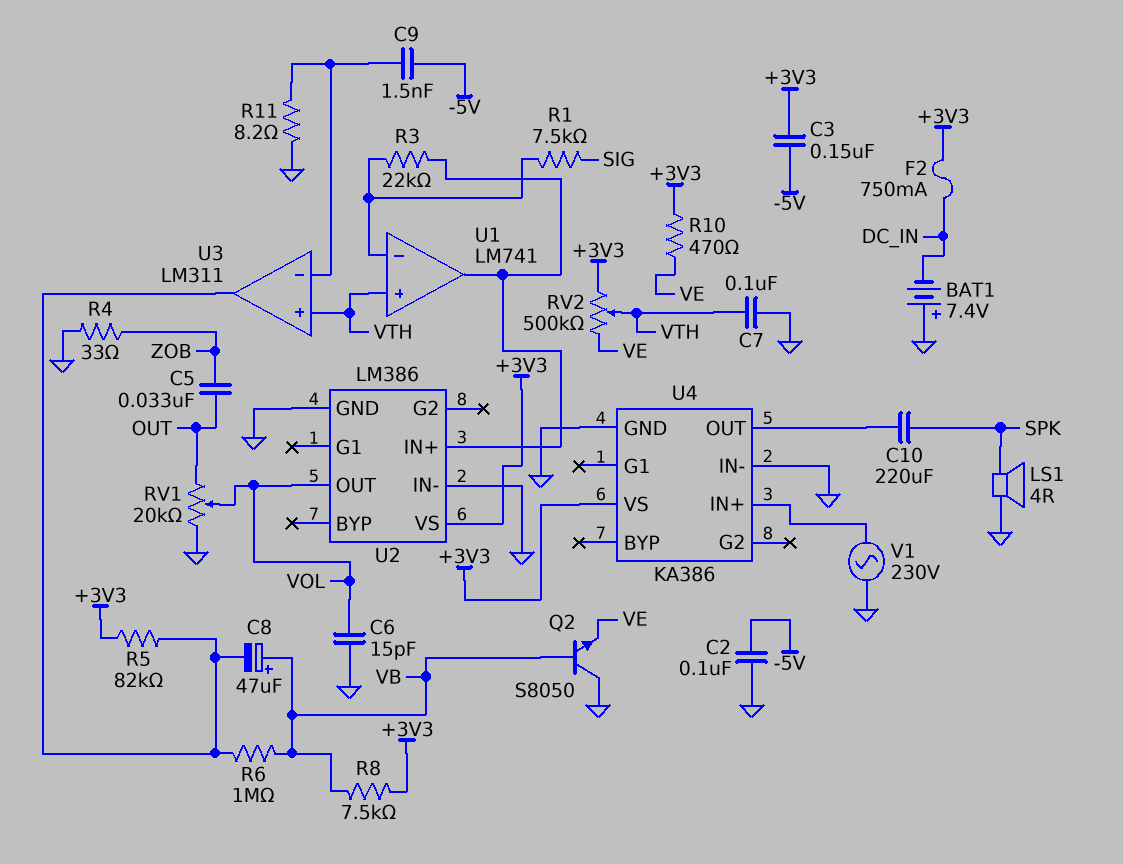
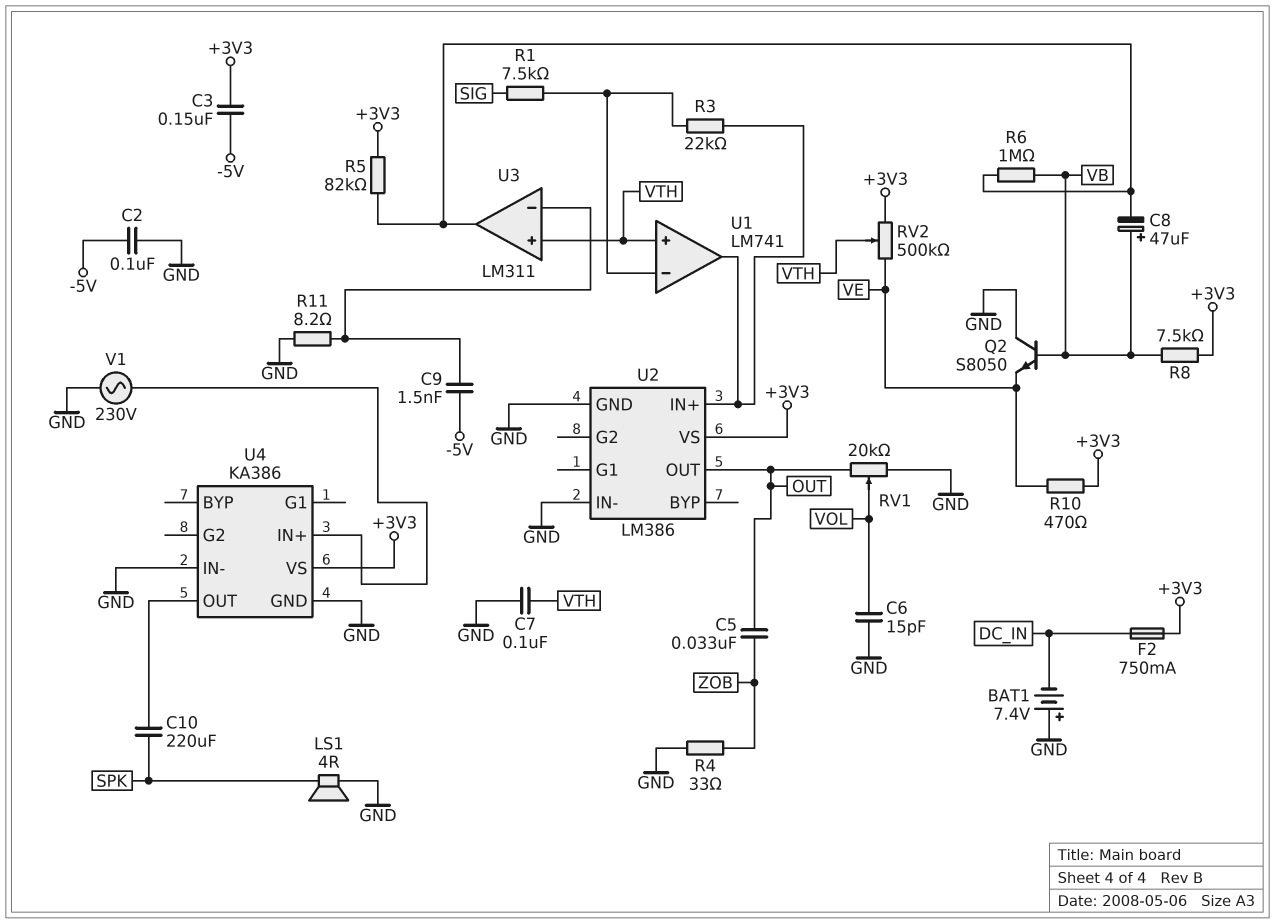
U2 pin OUT: VOL -> OUT

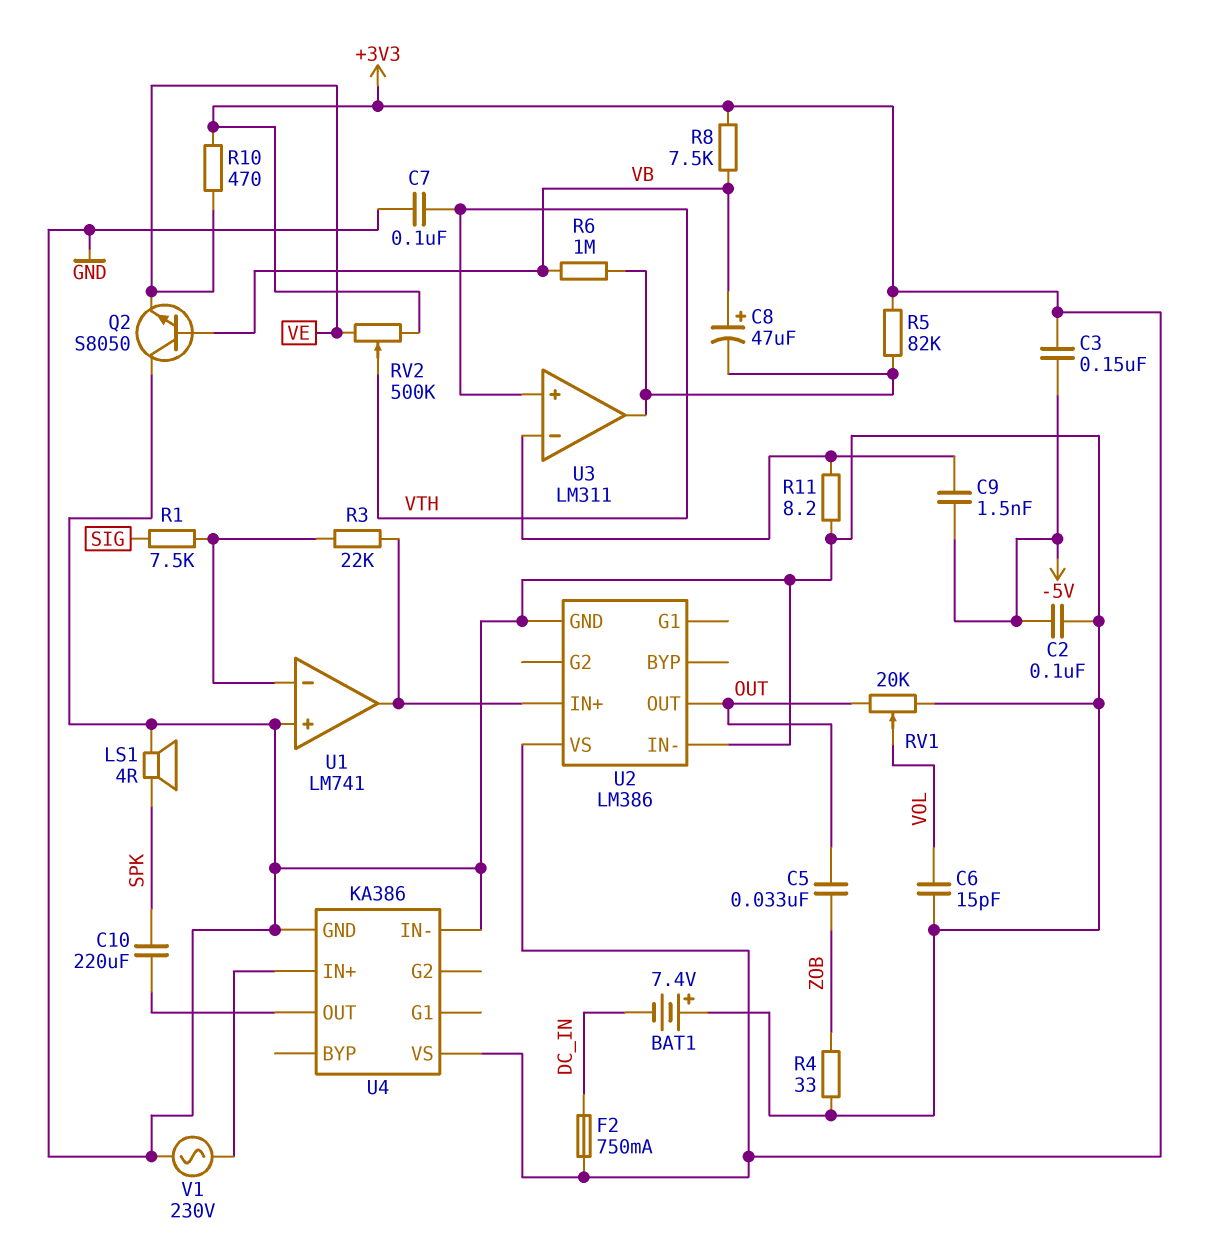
U1 pin in+: VTH -> GND

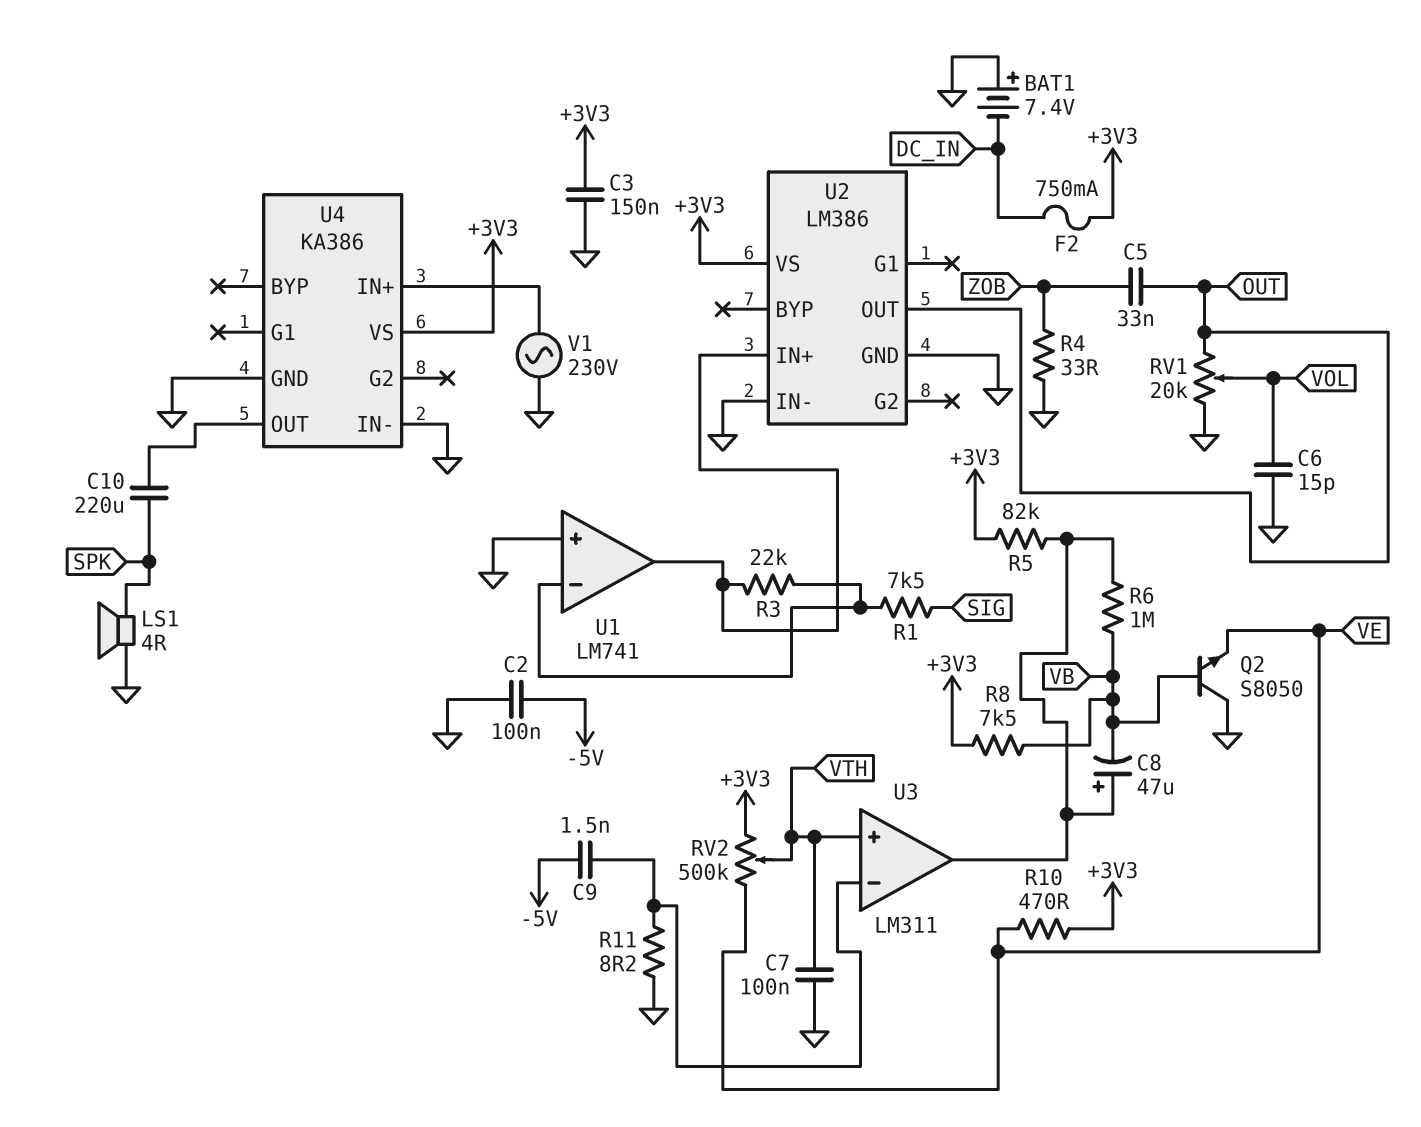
C3: 150nF (+3V3, -5V) -> 150nF (+3V3, GND)
C8: 47uF (plus VB, minus U3/out) -> 47uF (plus U3/out, minus VB)

